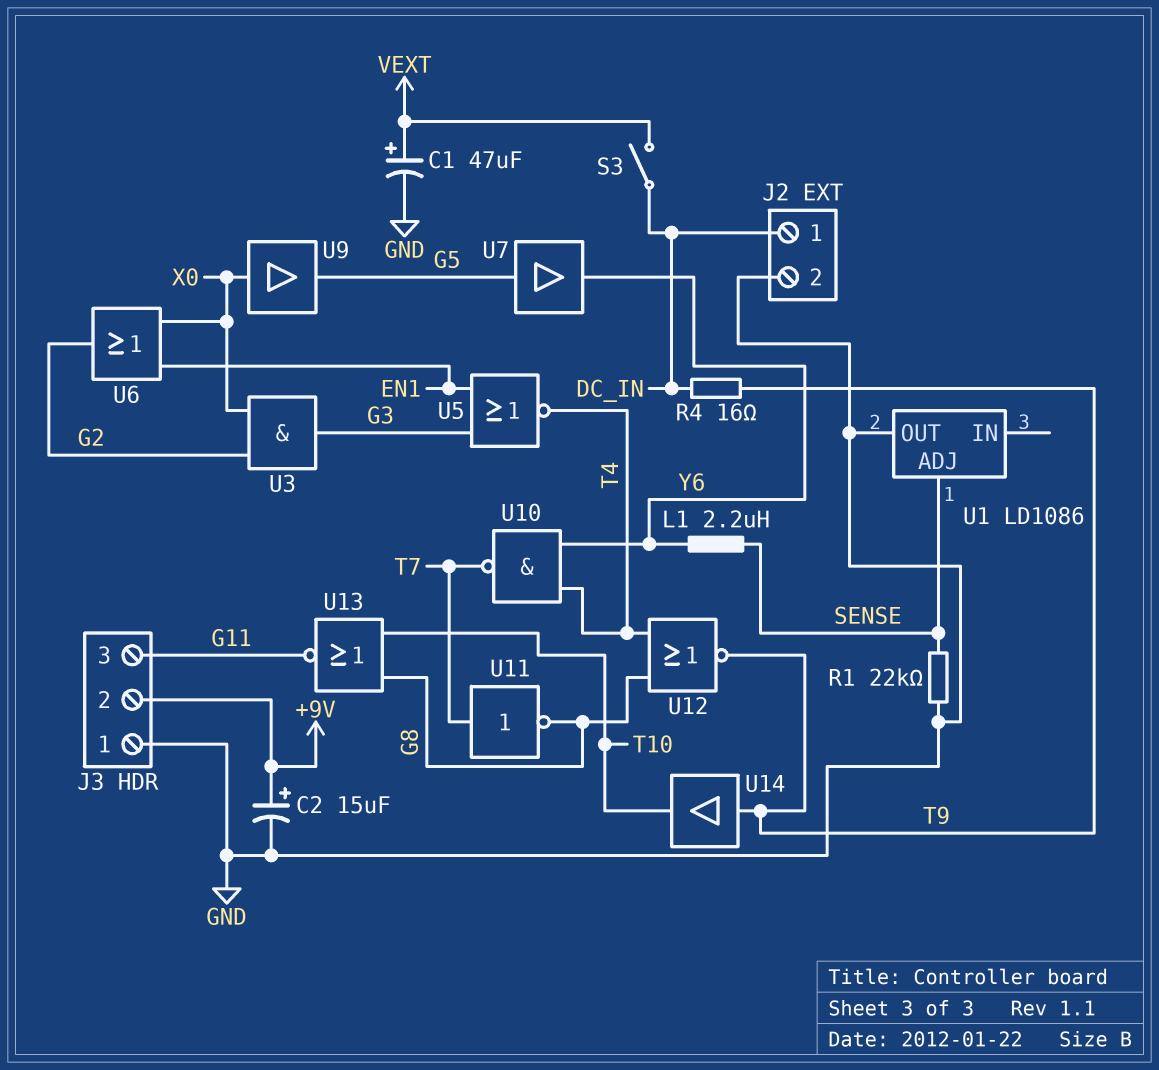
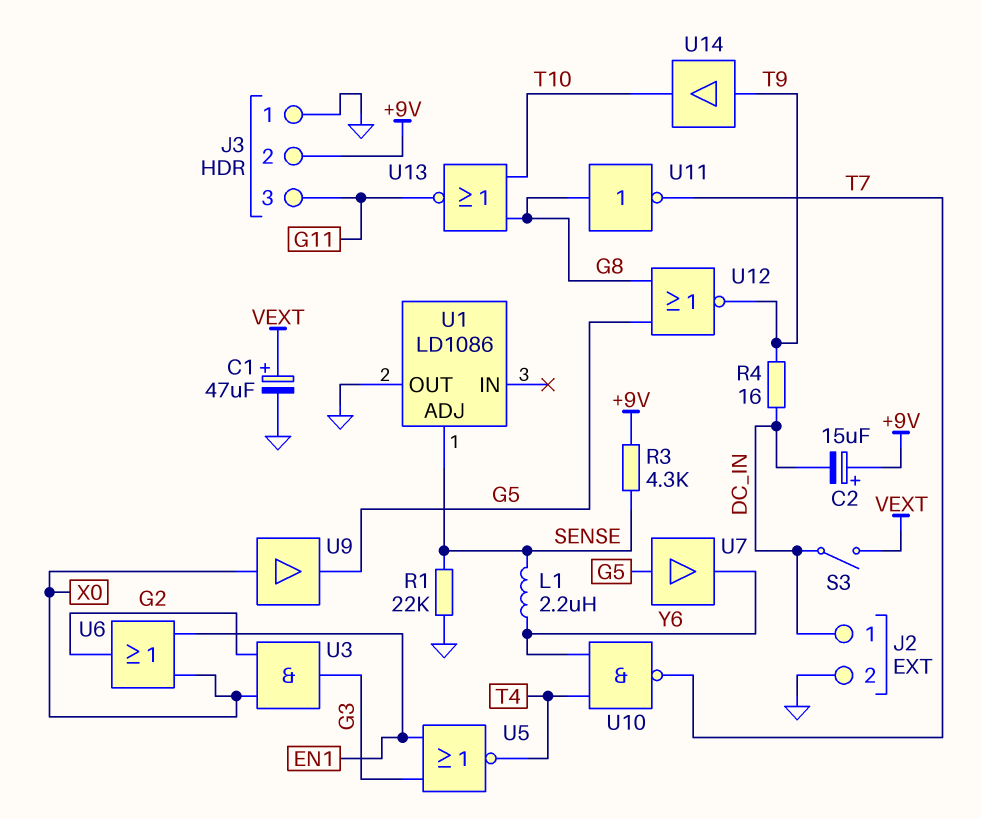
C2: 15uF (plus +9V, minus GND) -> 15uF (plus +9V, minus DC_IN)
R3: none -> 4.3k (+9V, SENSE)
U11: NOT (in T7, out G8) -> NOT (in G8, out T7)
U12: NOR (in G8, in T4, out T9) -> NOR (in G5, in G8, out T9)

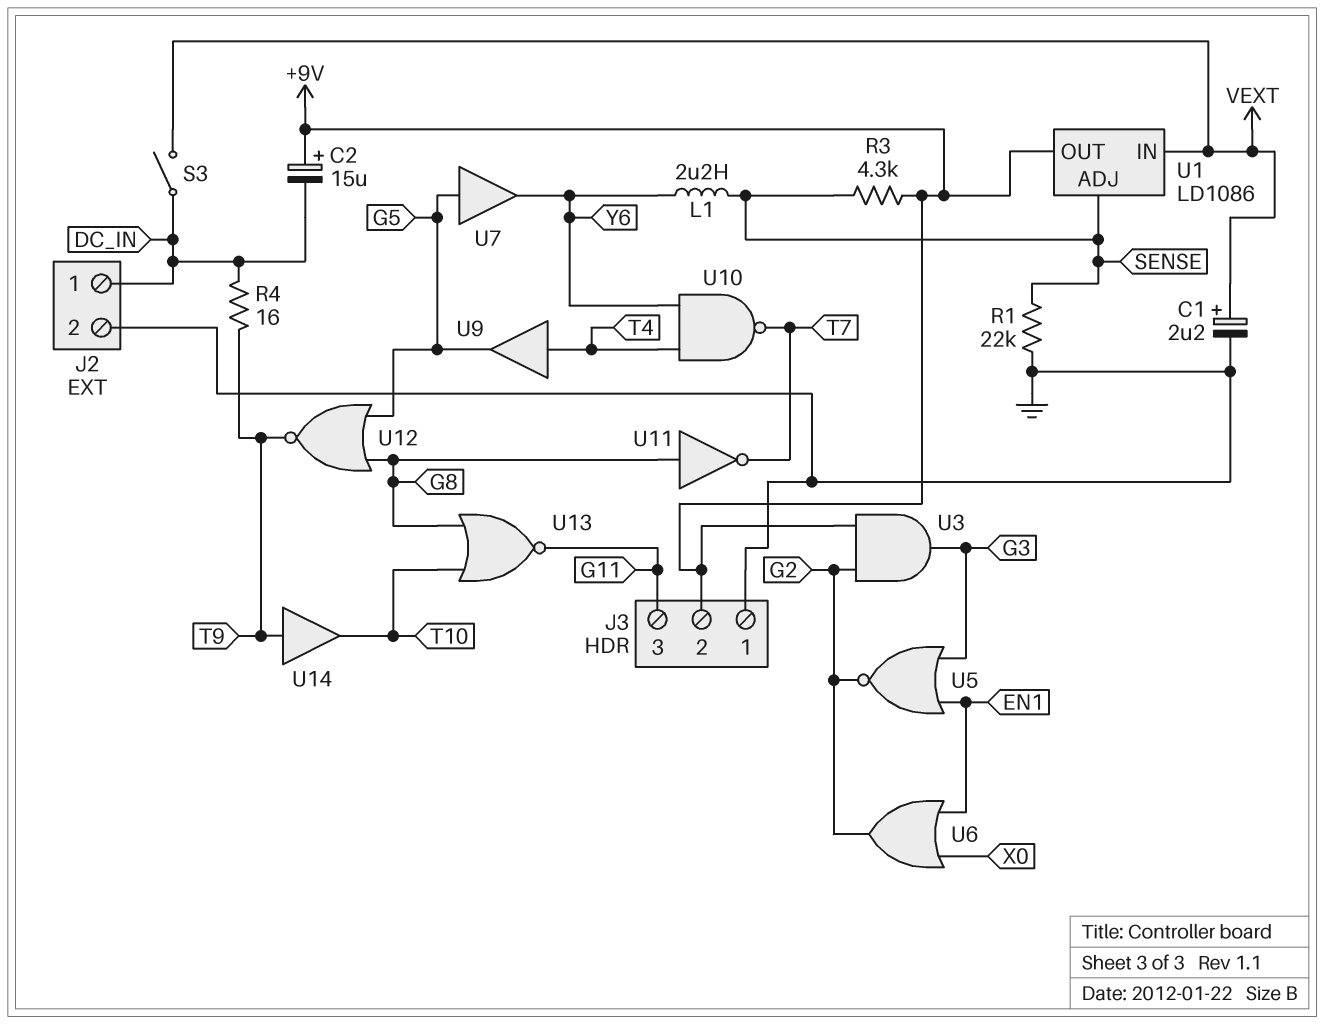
C1: 47uF (plus VEXT, minus GND) -> 2.2uF (plus VEXT, minus GND)
U1 pin IN: none -> VEXT
U1 pin OUT: GND -> +9V
U3: AND (in G2, in X0, out G3) -> AND (in +9V, in G2, out G3)
U5: NOR (in EN1, in G3, out T4) -> NOR (in EN1, in G3, out G2)
U9: buffer (in X0, out G5) -> buffer (in T4, out G5)

